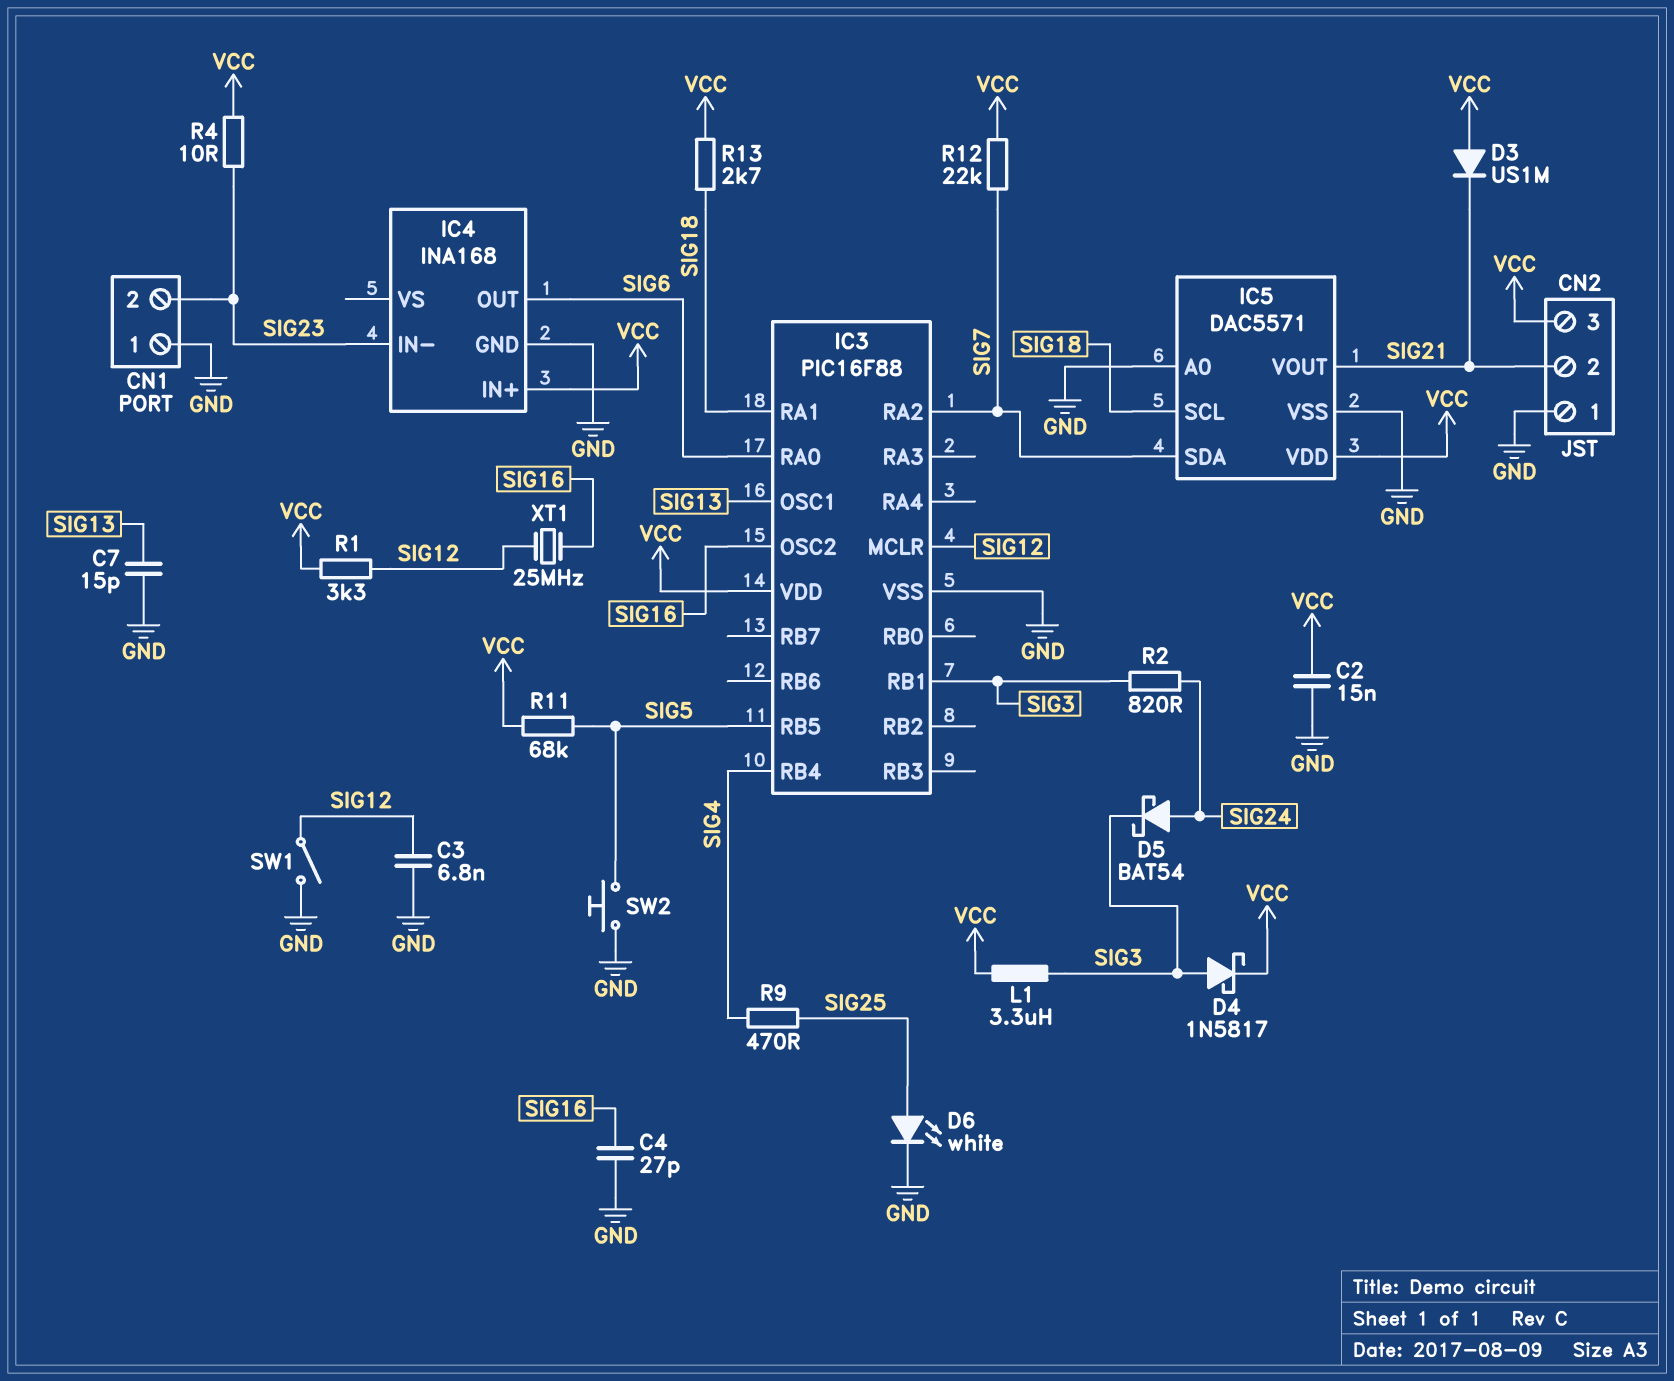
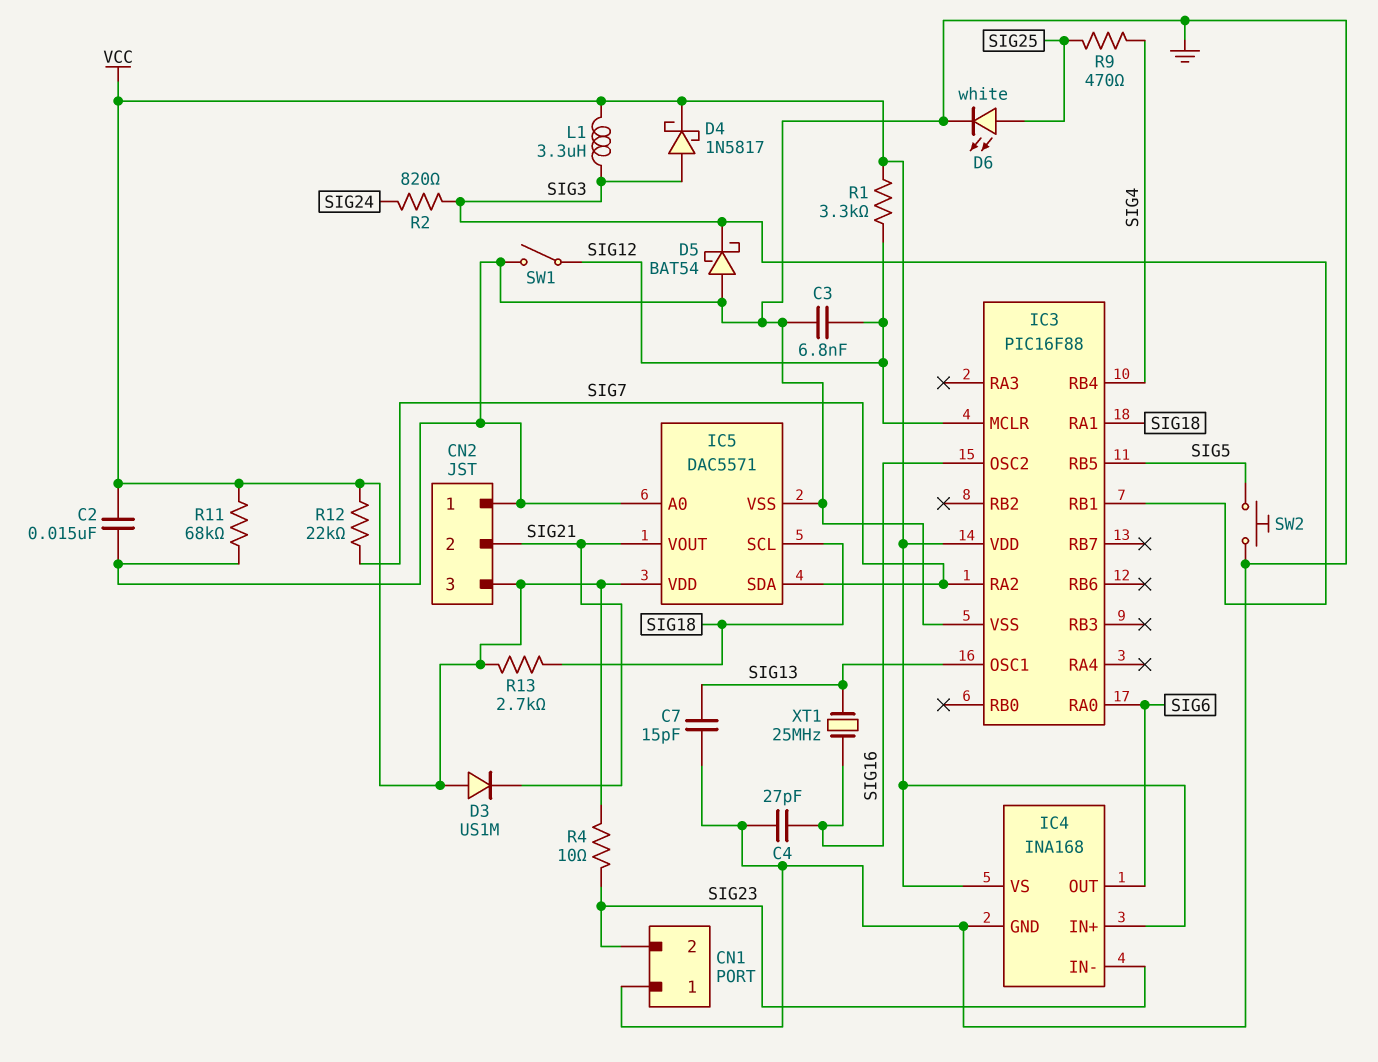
D5: schottky BAT54 (A SIG24, K SIG3) -> schottky BAT54 (A GND, K SIG3)
IC4 pin VS: none -> VCC
R11: 68k (SIG5, VCC) -> 68k (GND, VCC)
XT1: 25MHz (SIG12, SIG16) -> 25MHz (SIG13, SIG16)

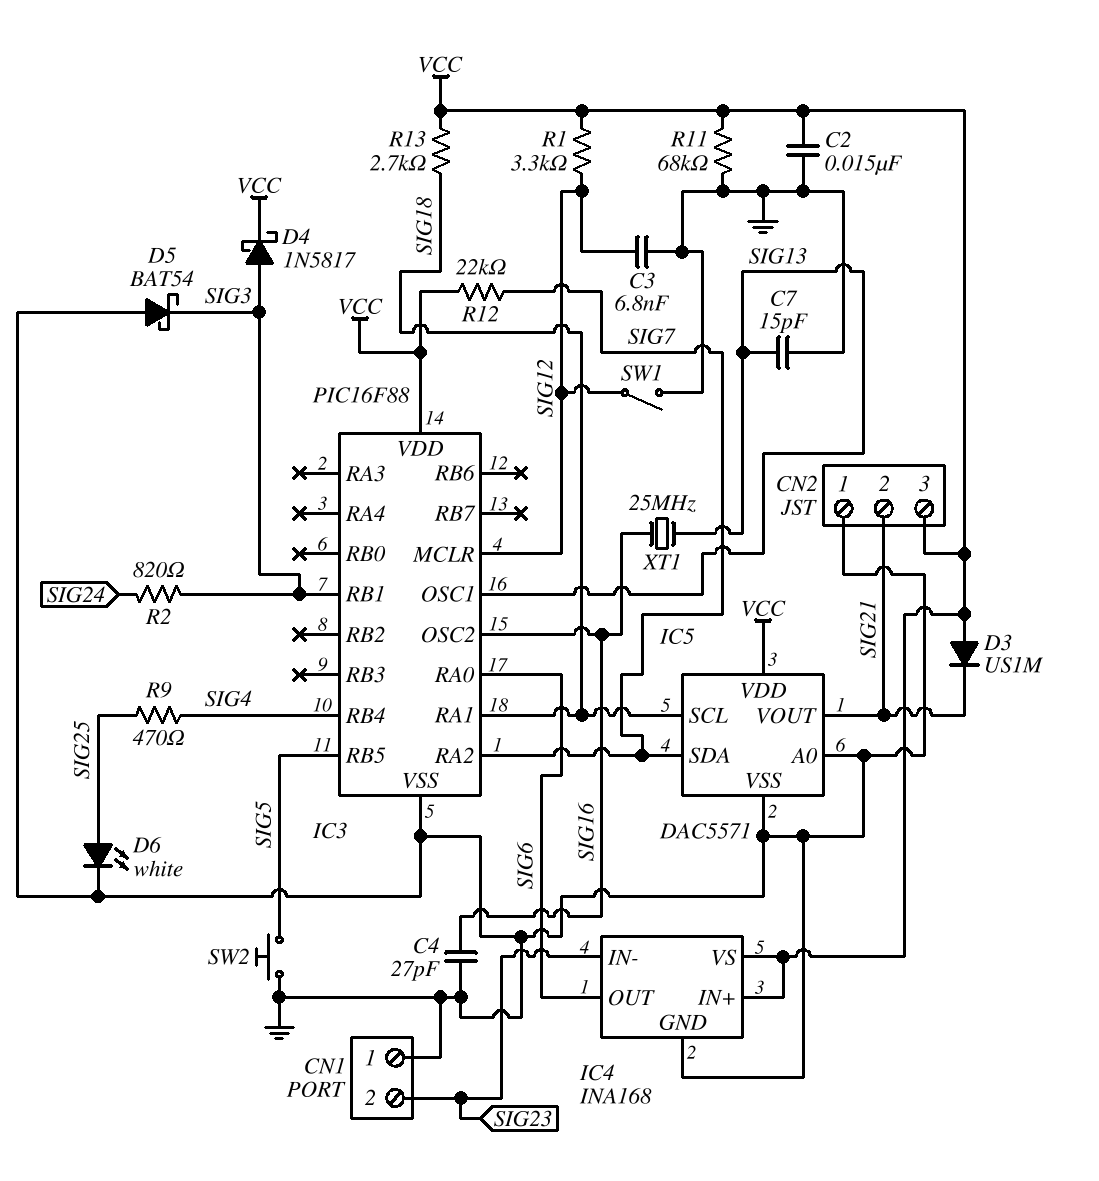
L1: 3.3uH (SIG3, VCC) -> none
R4: 10 (SIG23, VCC) -> none

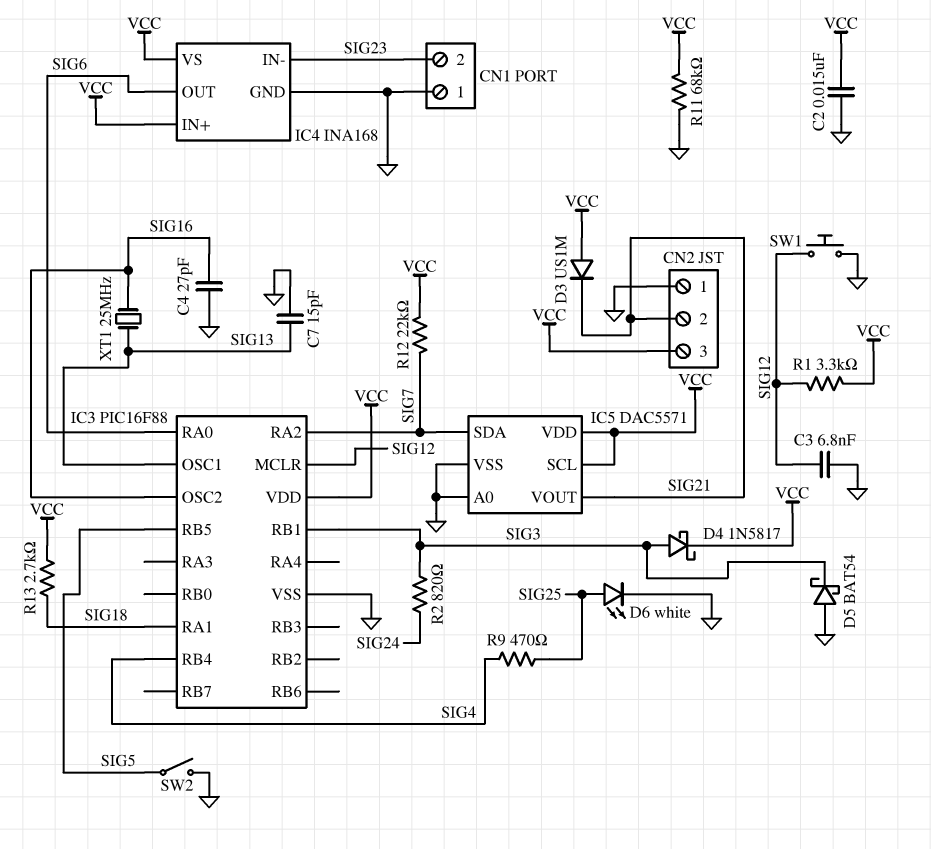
IC5 pin SCL: SIG18 -> VCC
SW1: switch (GND, SIG12) -> button (GND, SIG12)
SW2: button (GND, SIG5) -> switch (GND, SIG5)

